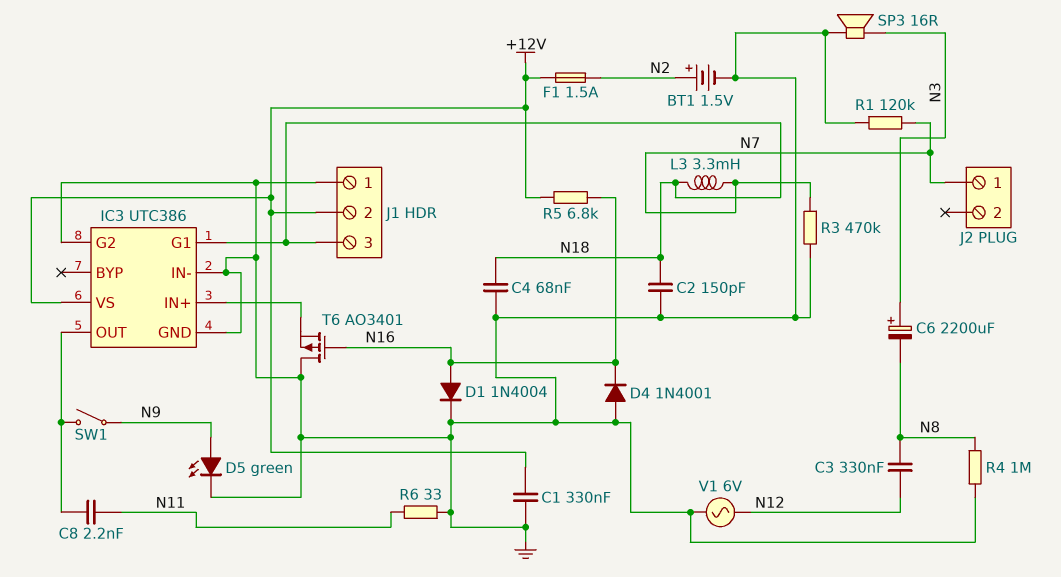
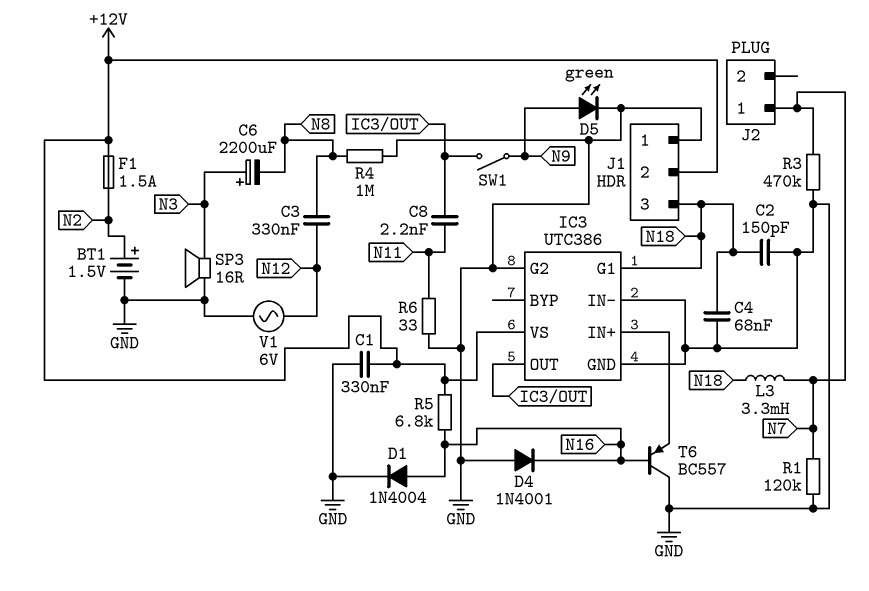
T6: PMOS AO3401 (G N16, D GND, S IC3/IN+) -> PNP BC557 (B N16, C GND, E IC3/IN+)

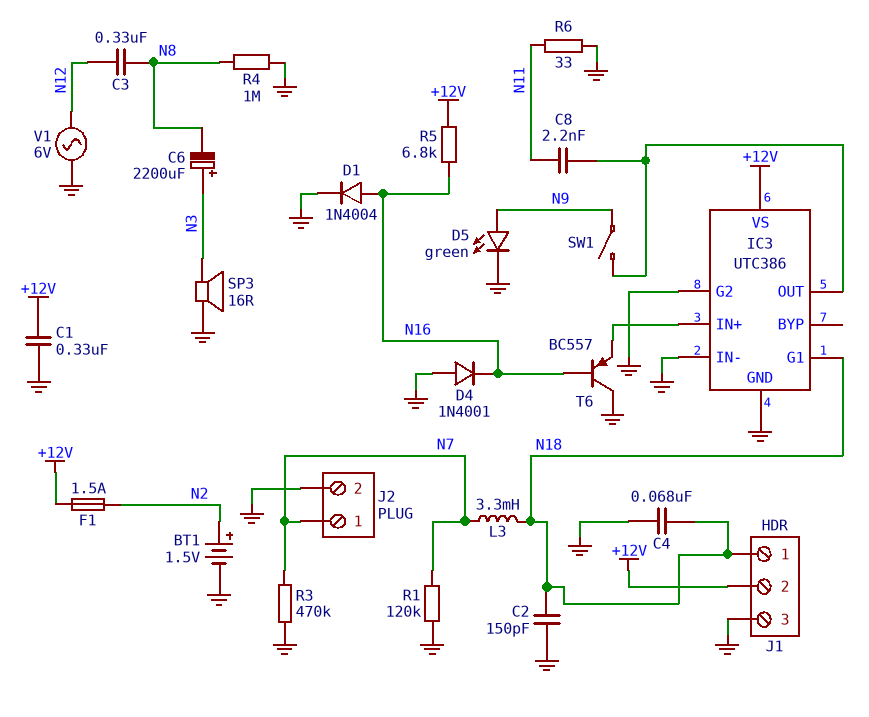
J1 pin 1: GND -> N18
J1 pin 3: N18 -> GND
J2 pin 2: none -> GND

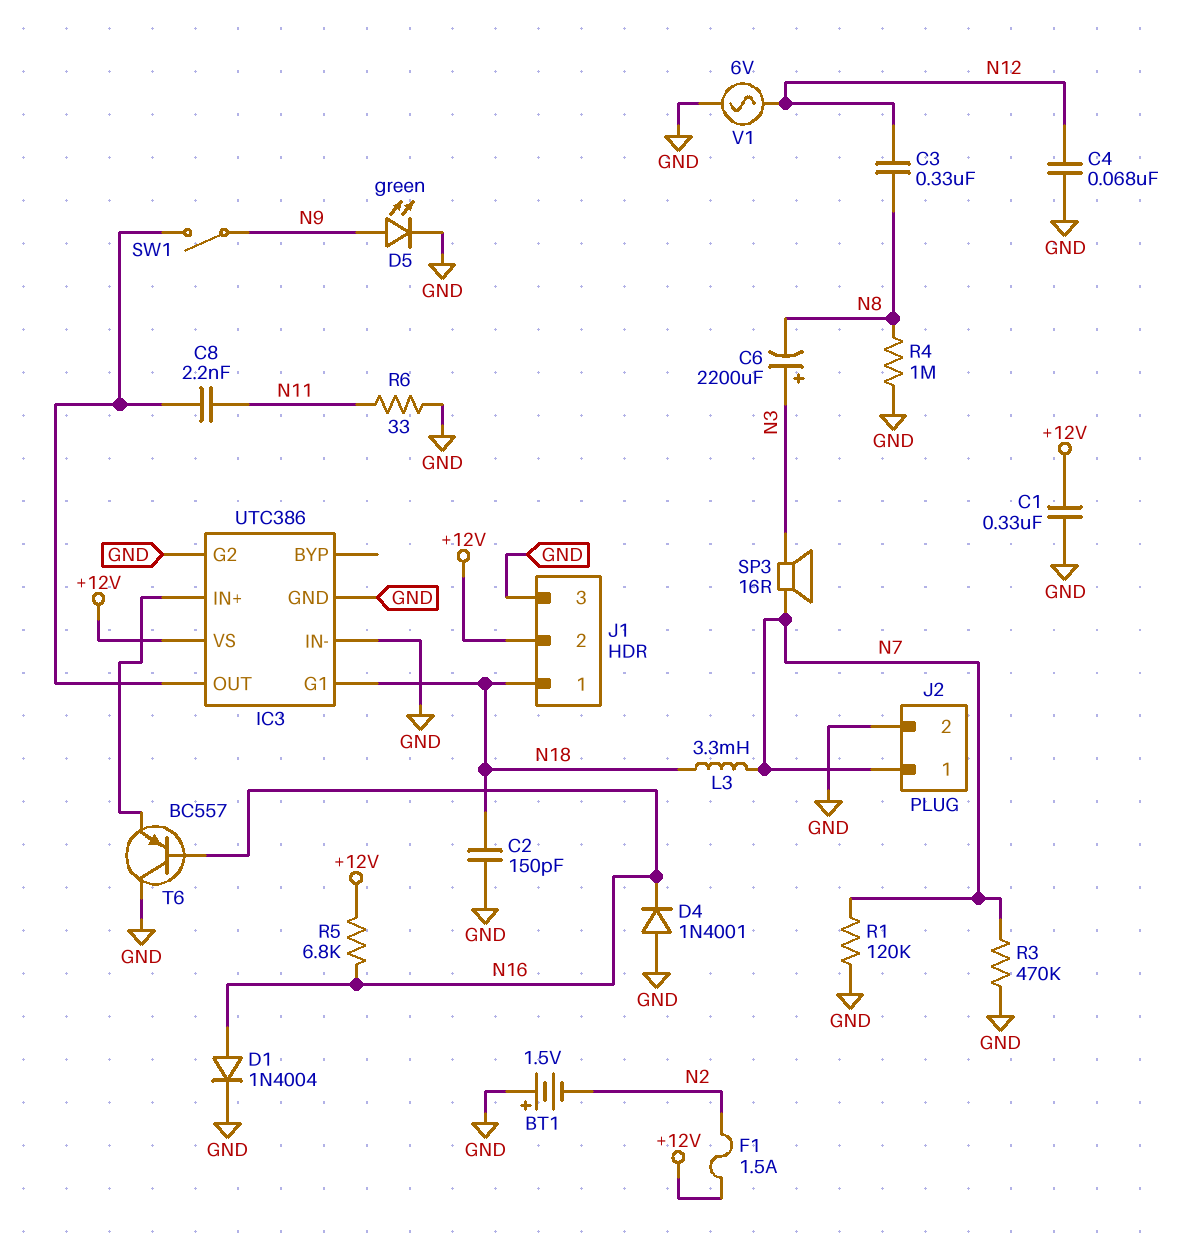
BT1: 1.5V (plus N2, minus GND) -> 1.5V (plus GND, minus N2)
C4: 68nF (GND, N18) -> 68nF (GND, N12)
SP3: speaker 16R (GND, N3) -> speaker 16R (N3, N7)

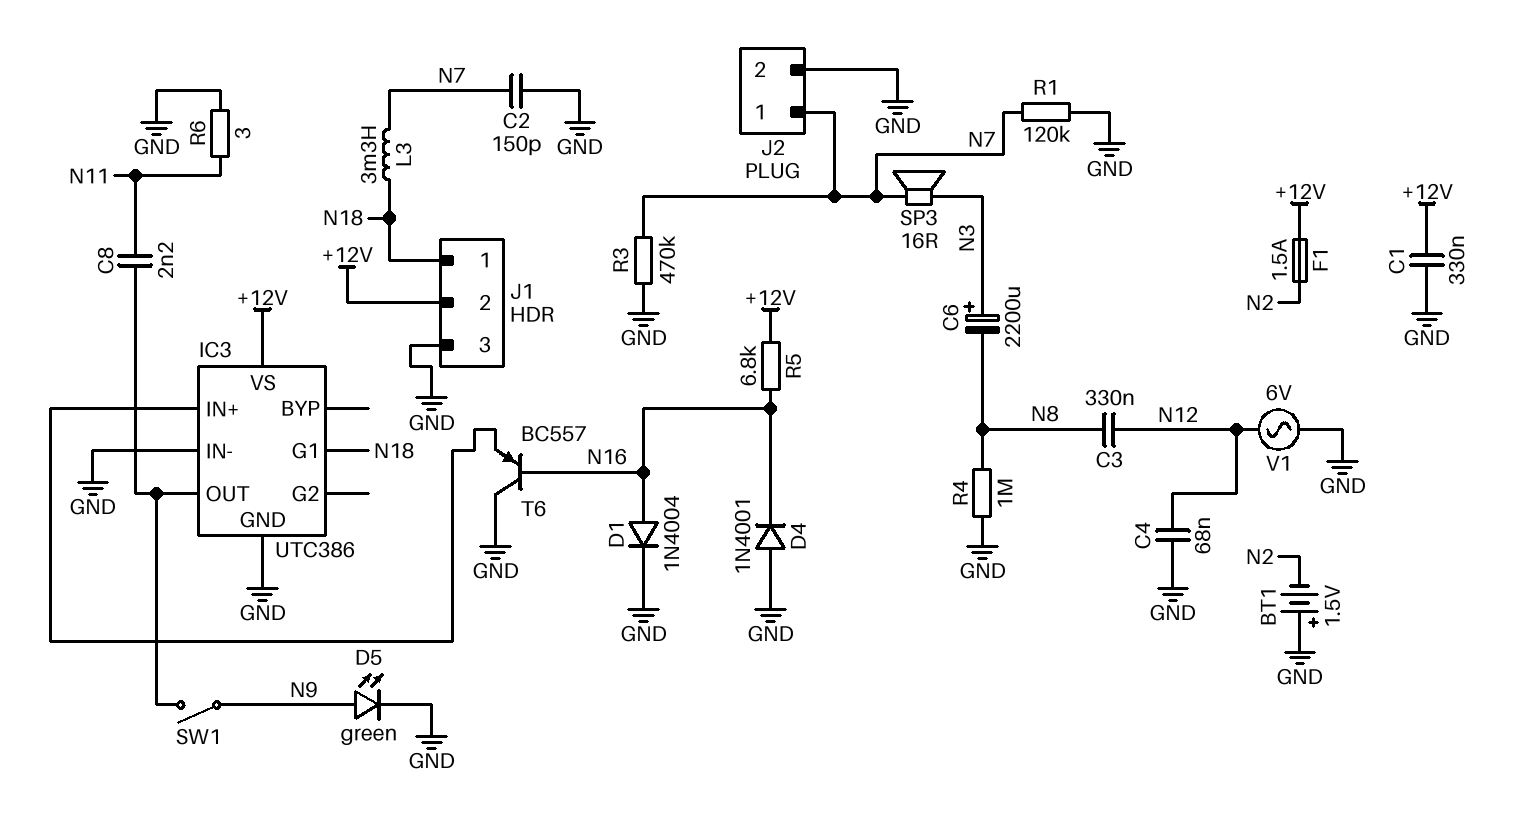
C2: 150pF (GND, N18) -> 150pF (GND, N7)
IC3 pin G2: GND -> none
R6: 33 (GND, N11) -> 3 (GND, N11)

